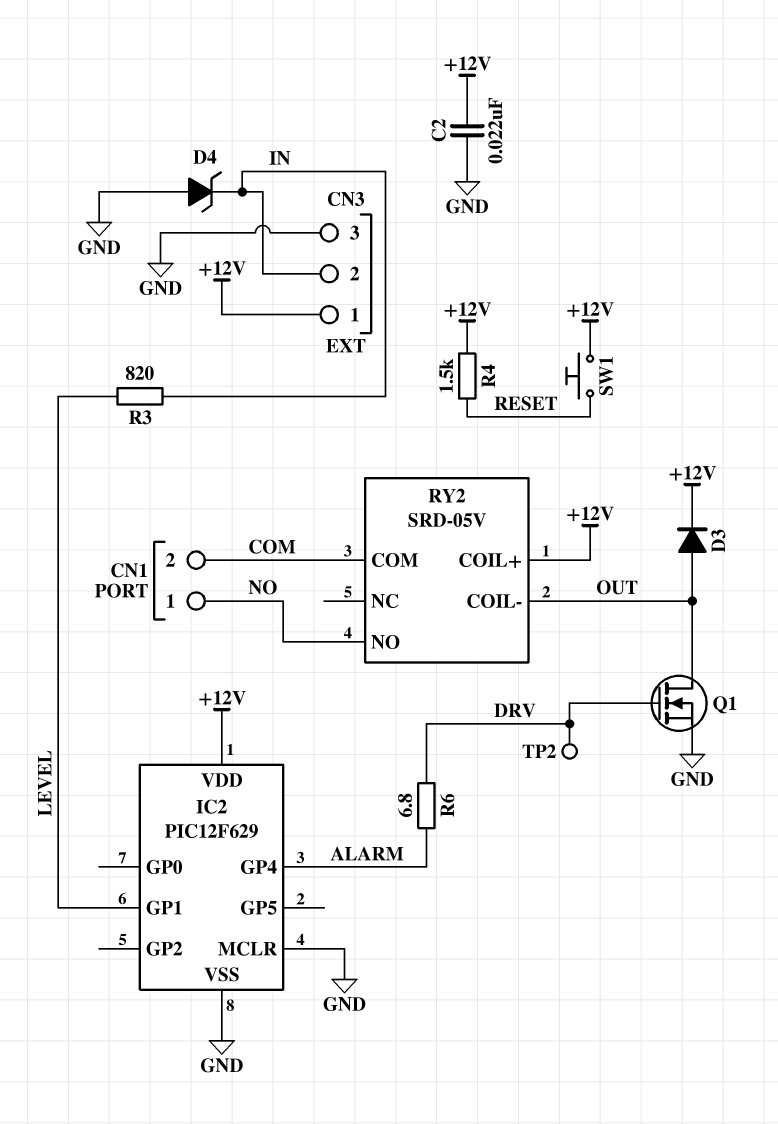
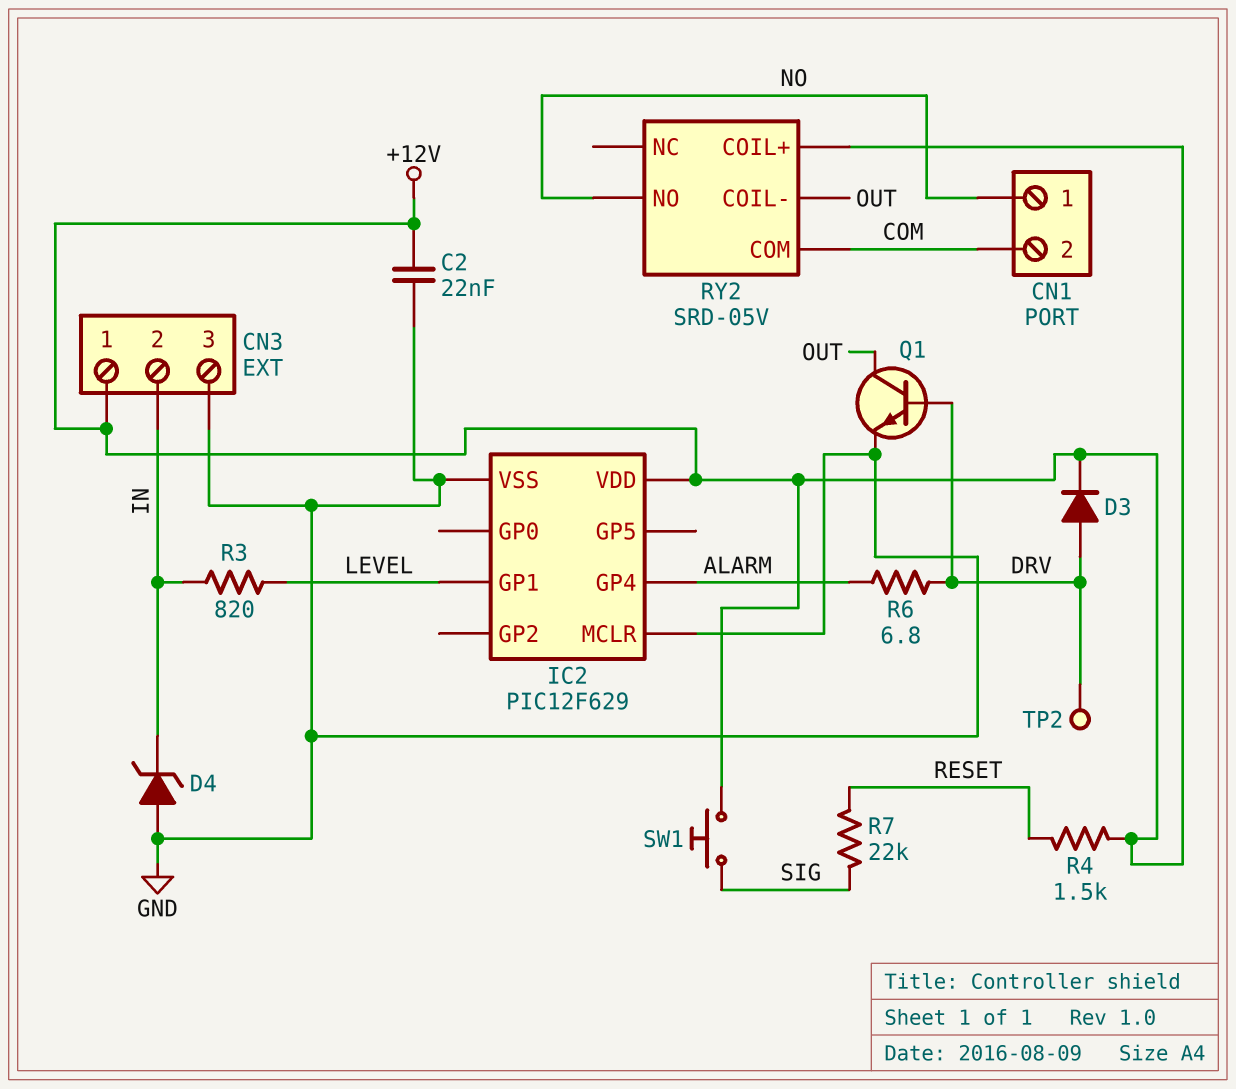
D3: diode (A OUT, K +12V) -> diode (A DRV, K +12V)
Q1: NMOS (G DRV, D OUT, S GND) -> NPN (B DRV, C OUT, E GND)
R7: none -> 22k (RESET, SIG)
SW1: button (+12V, RESET) -> button (+12V, SIG)

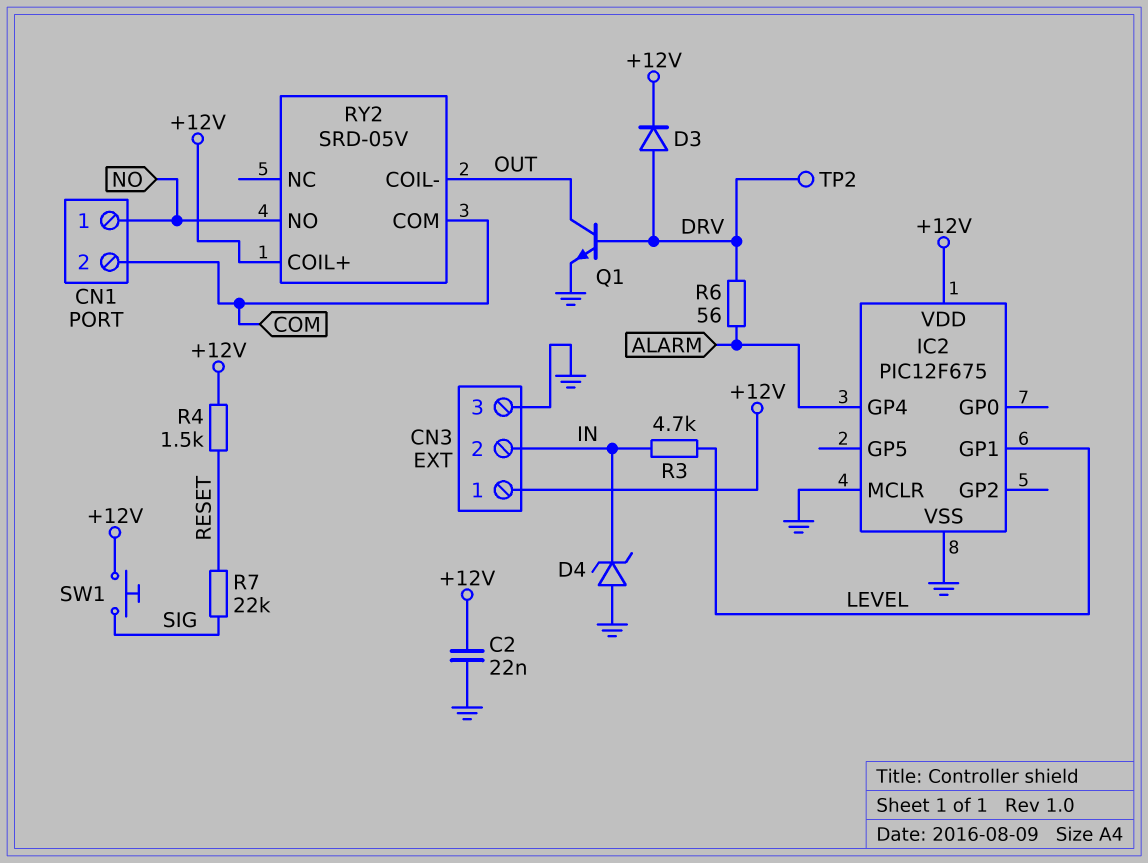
IC2: PIC12F629 -> PIC12F675
R3: 820 (IN, LEVEL) -> 4.7k (IN, LEVEL)
R6: 6.8 (ALARM, DRV) -> 56 (ALARM, DRV)

